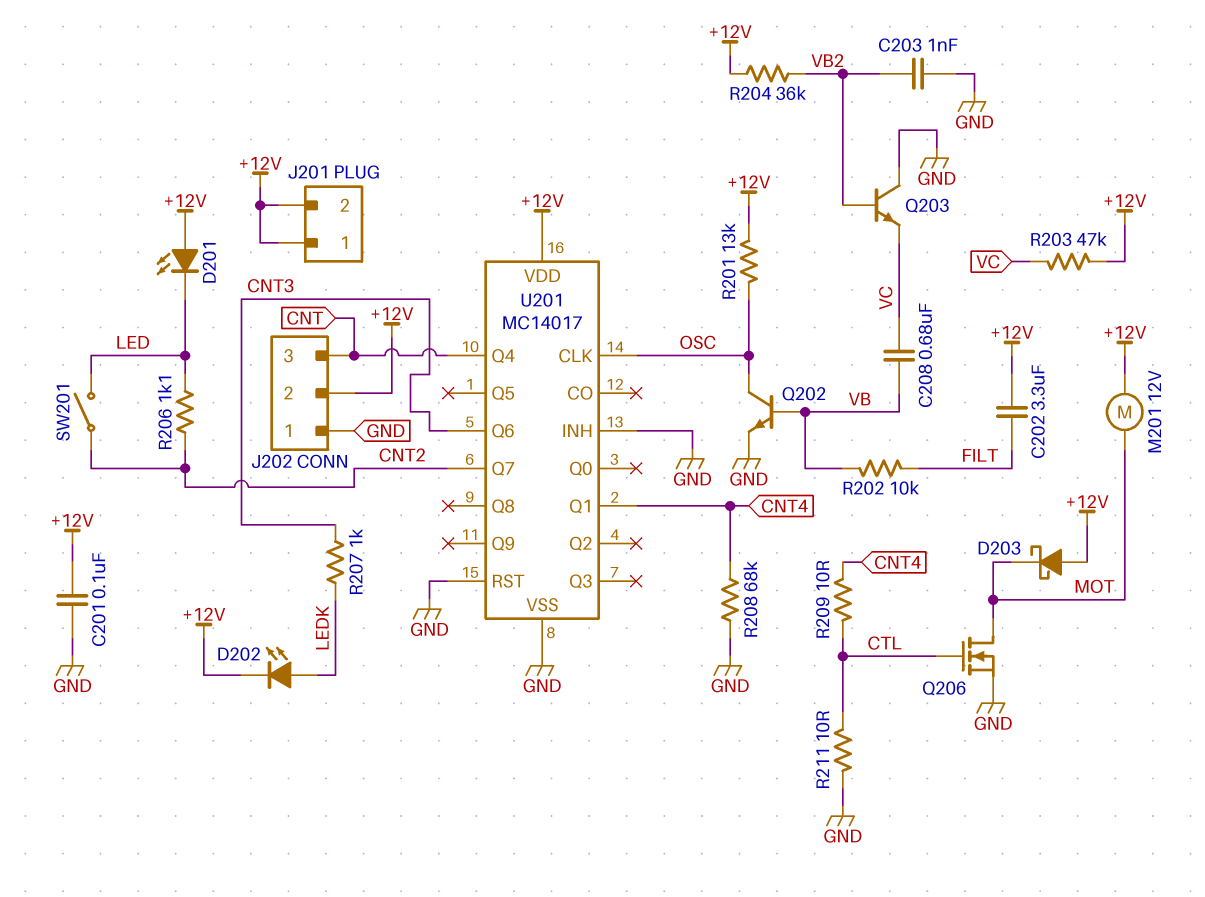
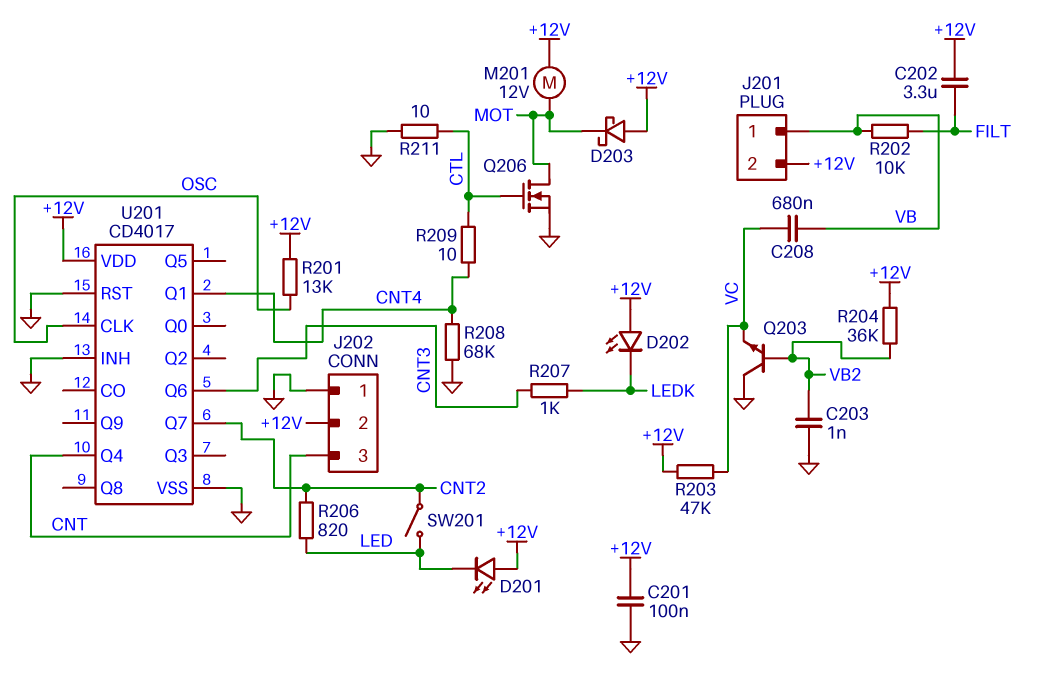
D202: LED (A LEDK, K +12V) -> LED (A +12V, K LEDK)
J201 pin 1: +12V -> VB
Q202: NPN (B VB, C OSC, E GND) -> none
R206: 1.1k (CNT2, LED) -> 820 (CNT2, LED)
U201: MC14017 -> CD4017

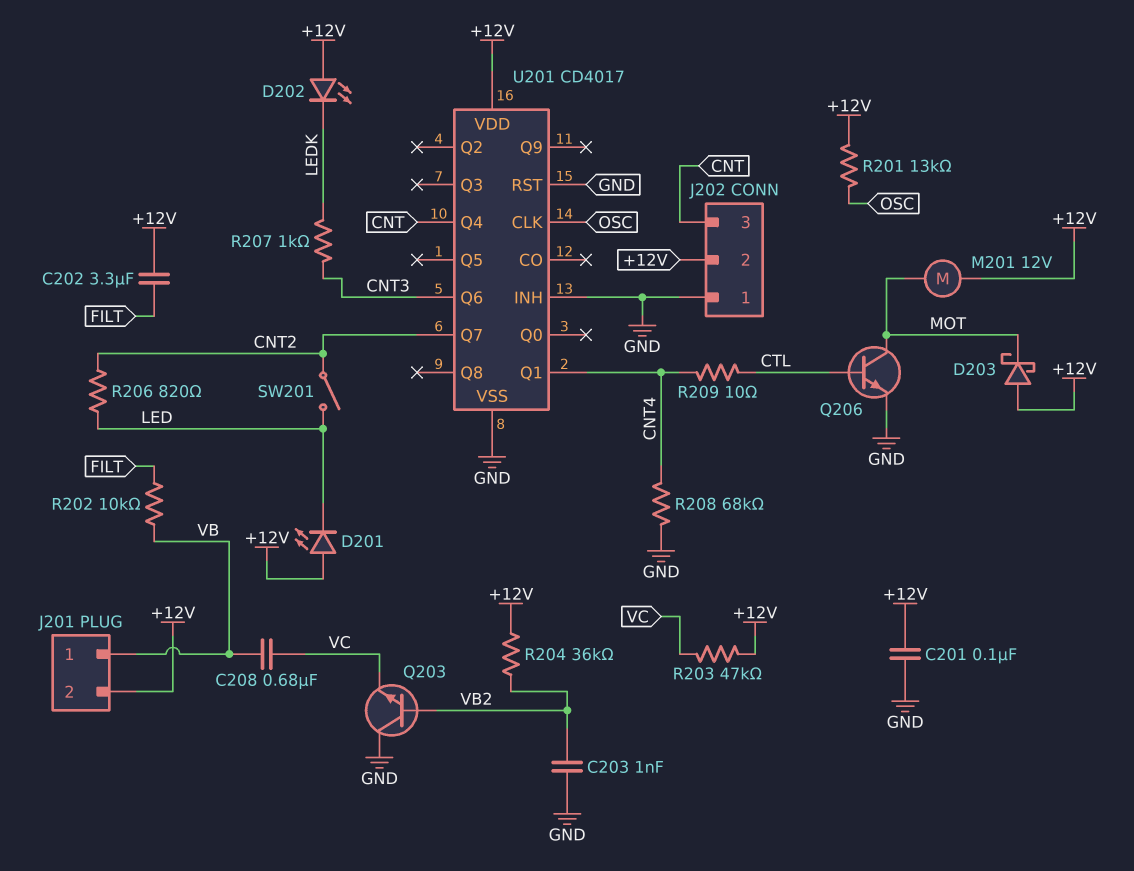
Q206: NMOS (G CTL, D MOT, S GND) -> NPN (B CTL, C MOT, E GND)
R211: 10 (CTL, GND) -> none

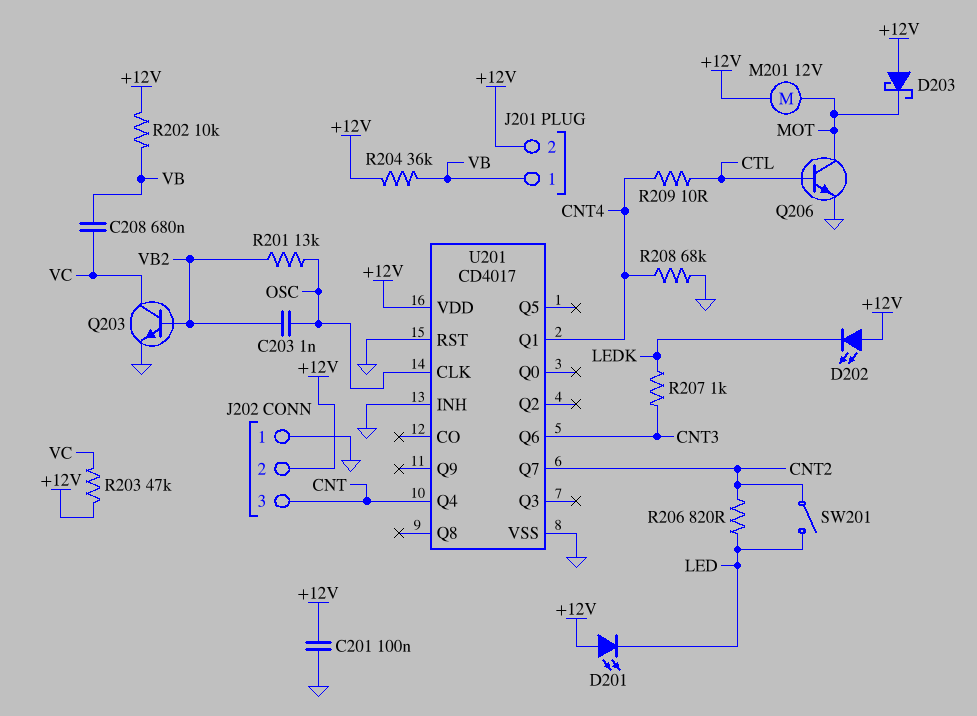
C202: 3.3uF (+12V, FILT) -> none
C203: 1nF (GND, VB2) -> 1nF (OSC, VB2)
Q203: NPN (B VB2, C GND, E VC) -> NPN (B VB2, C VC, E GND)
R201: 13k (+12V, OSC) -> 13k (OSC, VB2)
R202: 10k (FILT, VB) -> 10k (+12V, VB)
R204: 36k (+12V, VB2) -> 36k (+12V, VB)

